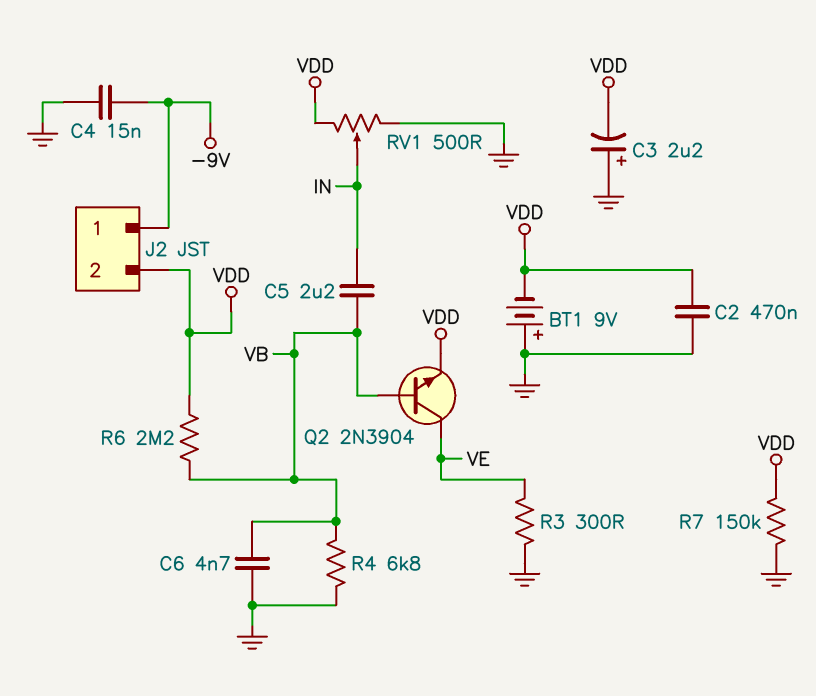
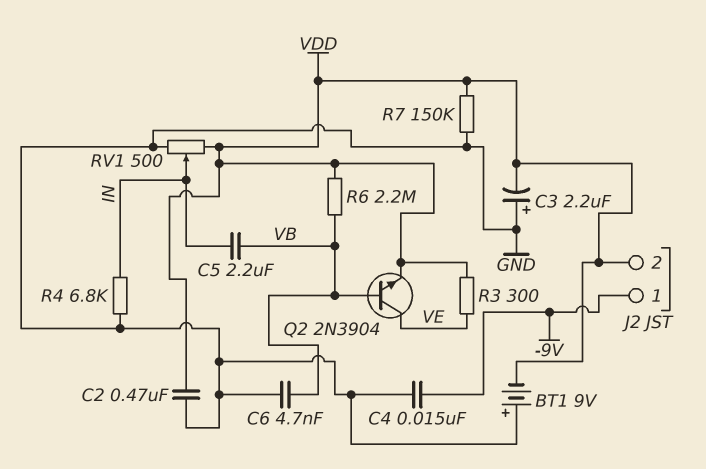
R3: 300 (GND, VE) -> 300 (VDD, VE)
R4: 6.8k (GND, VB) -> 6.8k (GND, IN)

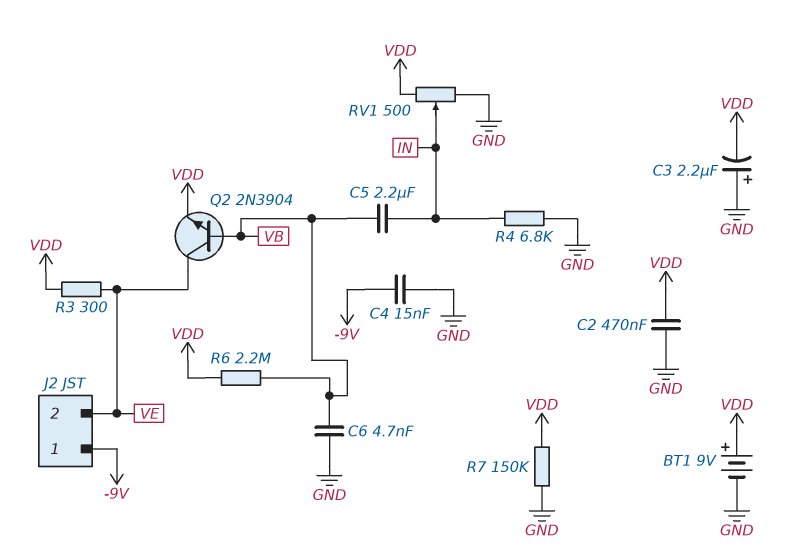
BT1: 9V (plus GND, minus VDD) -> 9V (plus VDD, minus GND)
J2 pin 2: VDD -> VE

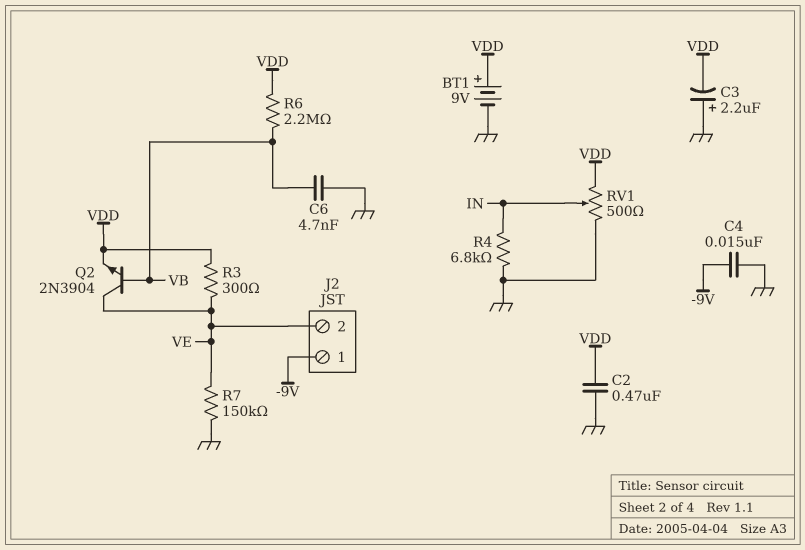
C5: 2.2uF (IN, VB) -> none
R7: 150k (GND, VDD) -> 150k (GND, VE)

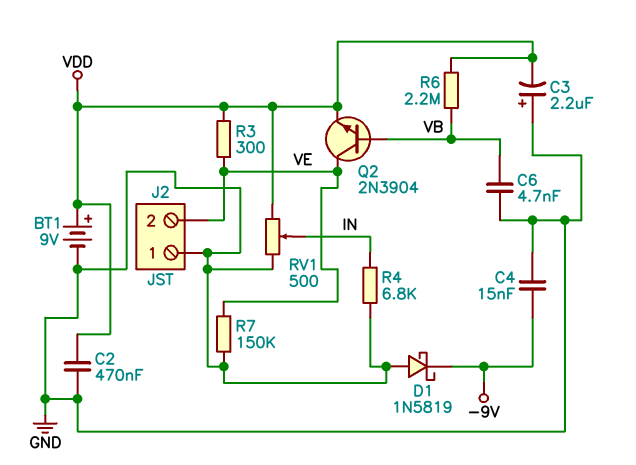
D1: none -> schottky 1N5819 (A GND, K -9V)
J2 pin 1: -9V -> GND

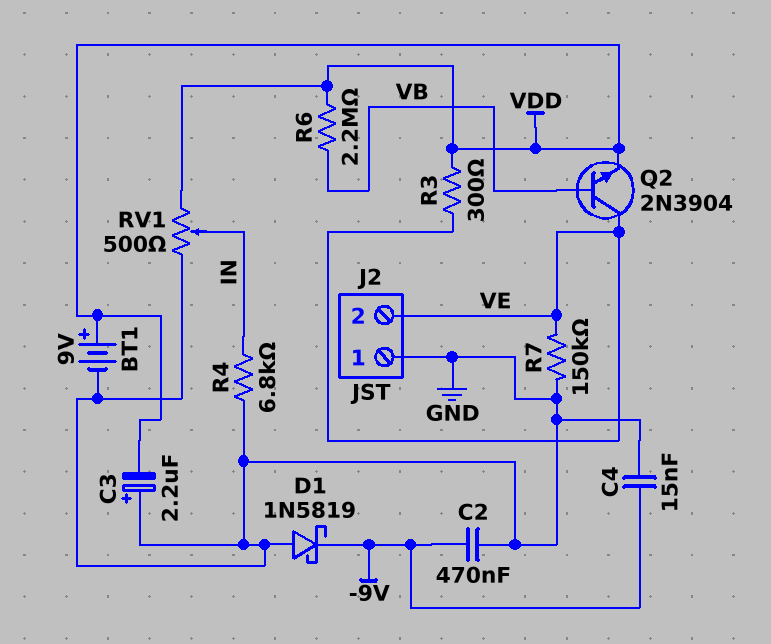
C2: 470nF (GND, VDD) -> 470nF (-9V, GND)
C6: 4.7nF (GND, VB) -> none

